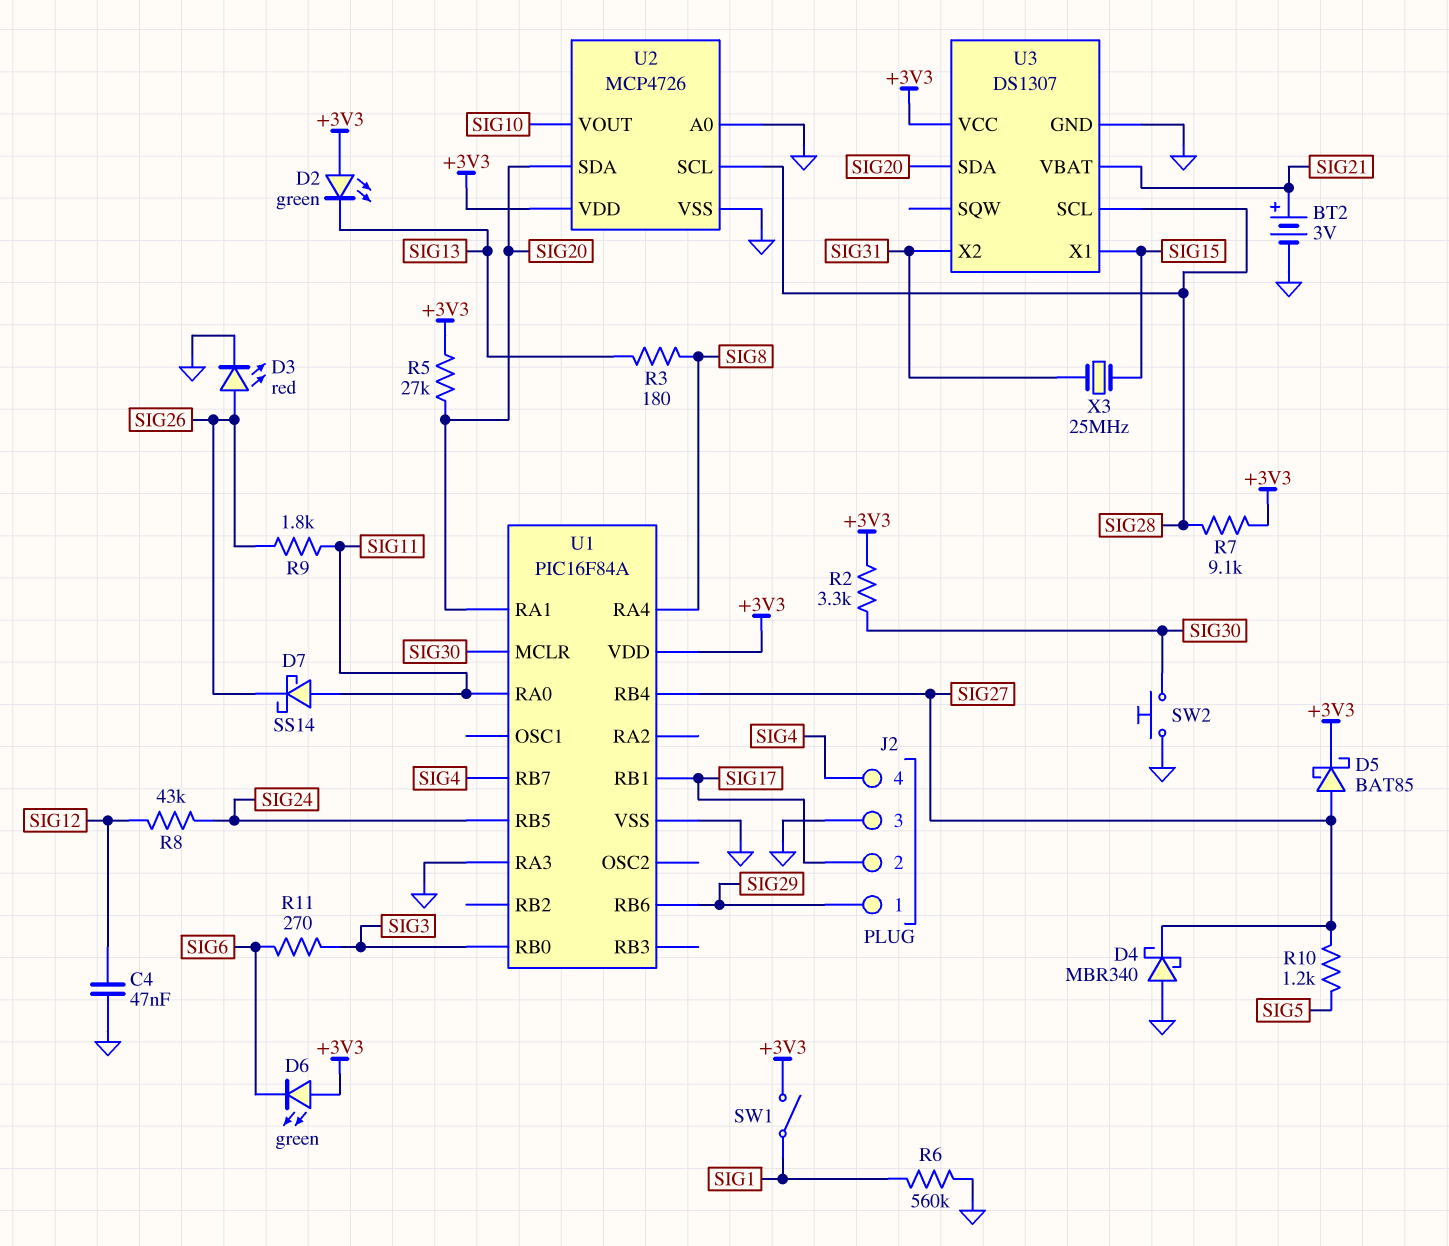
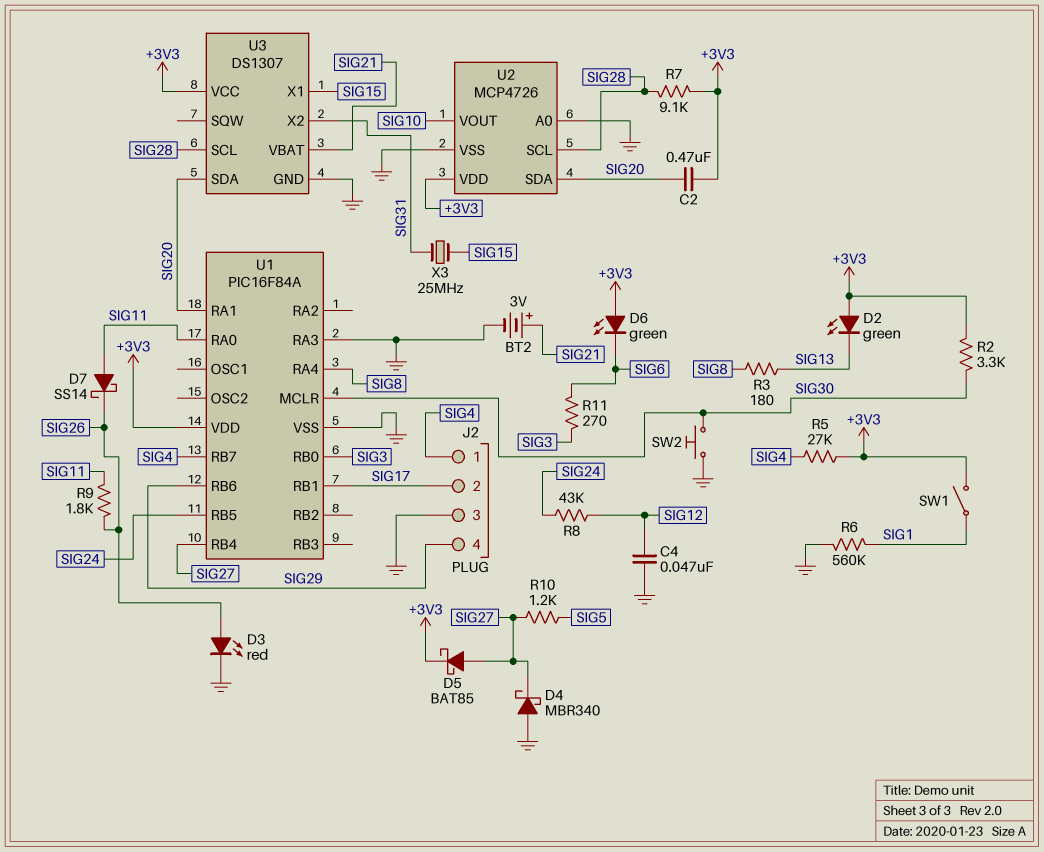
C2: none -> 470nF (+3V3, SIG20)
J2 pin 1: SIG29 -> SIG4
J2 pin 4: SIG4 -> SIG29
R5: 27k (+3V3, SIG20) -> 27k (+3V3, SIG4)

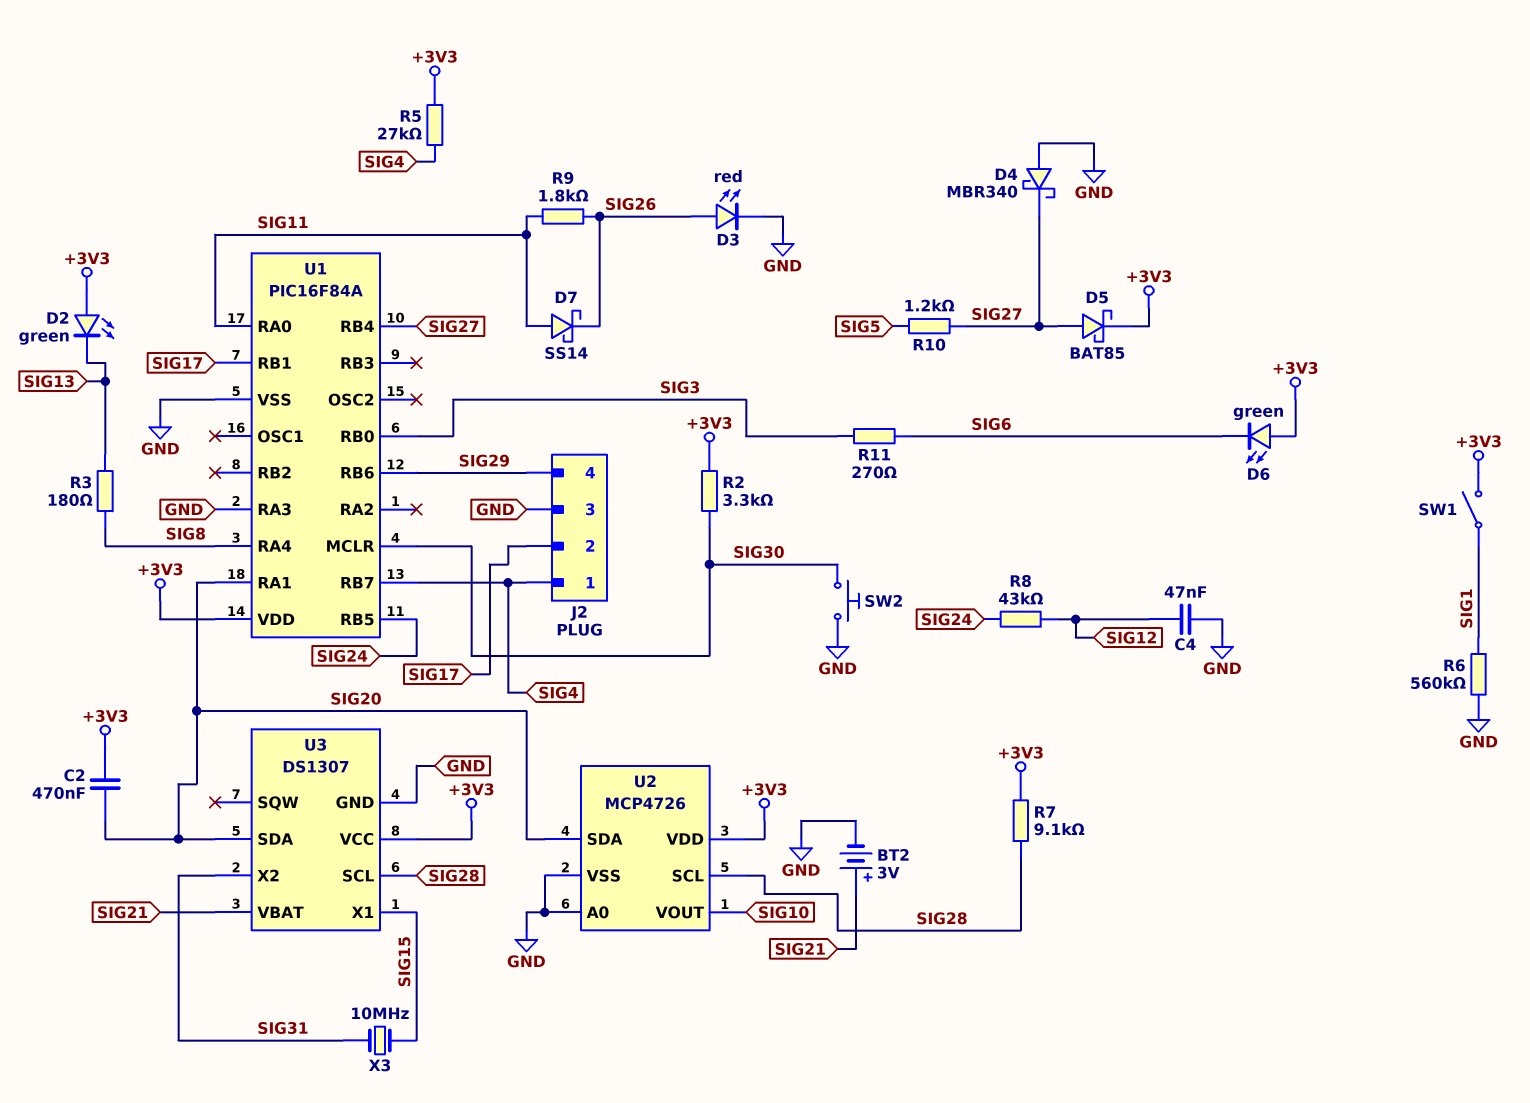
X3: 25MHz (SIG15, SIG31) -> 10MHz (SIG15, SIG31)

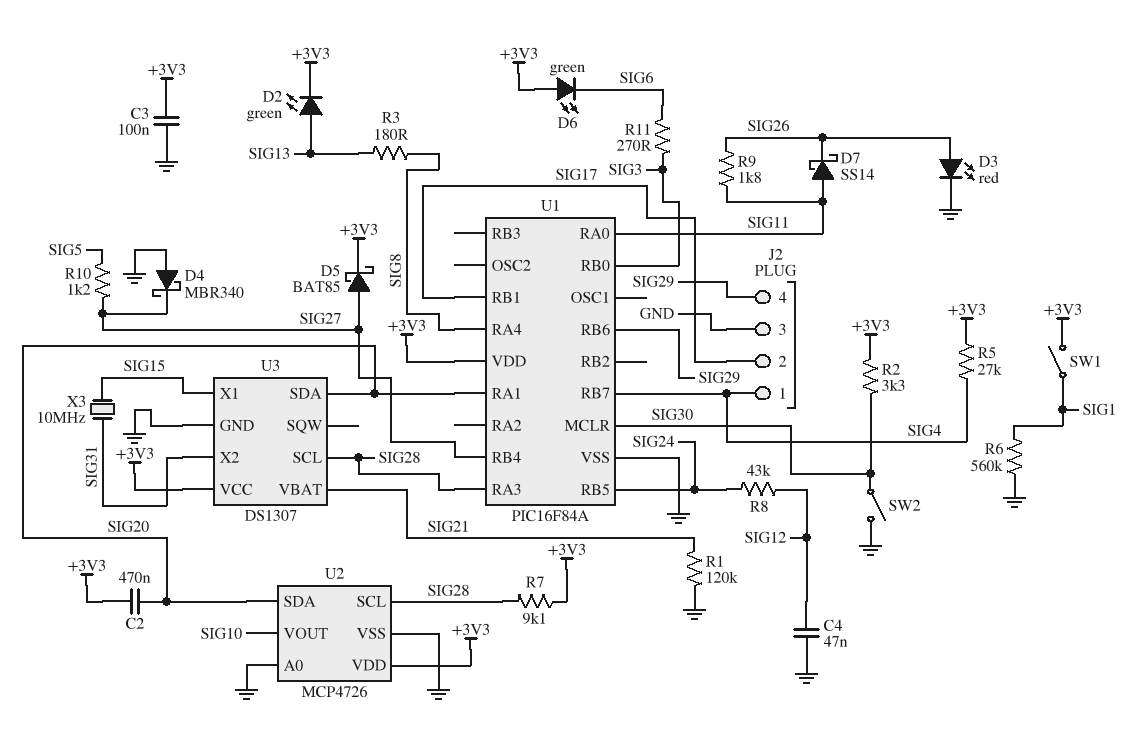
BT2: 3V (plus SIG21, minus GND) -> none
C3: none -> 100nF (+3V3, GND)
D2: LED green (A +3V3, K SIG13) -> LED green (A SIG13, K +3V3)
R1: none -> 120k (GND, SIG21)
SW2: button (GND, SIG30) -> switch (GND, SIG30)
U1 pin RA3: GND -> SIG28

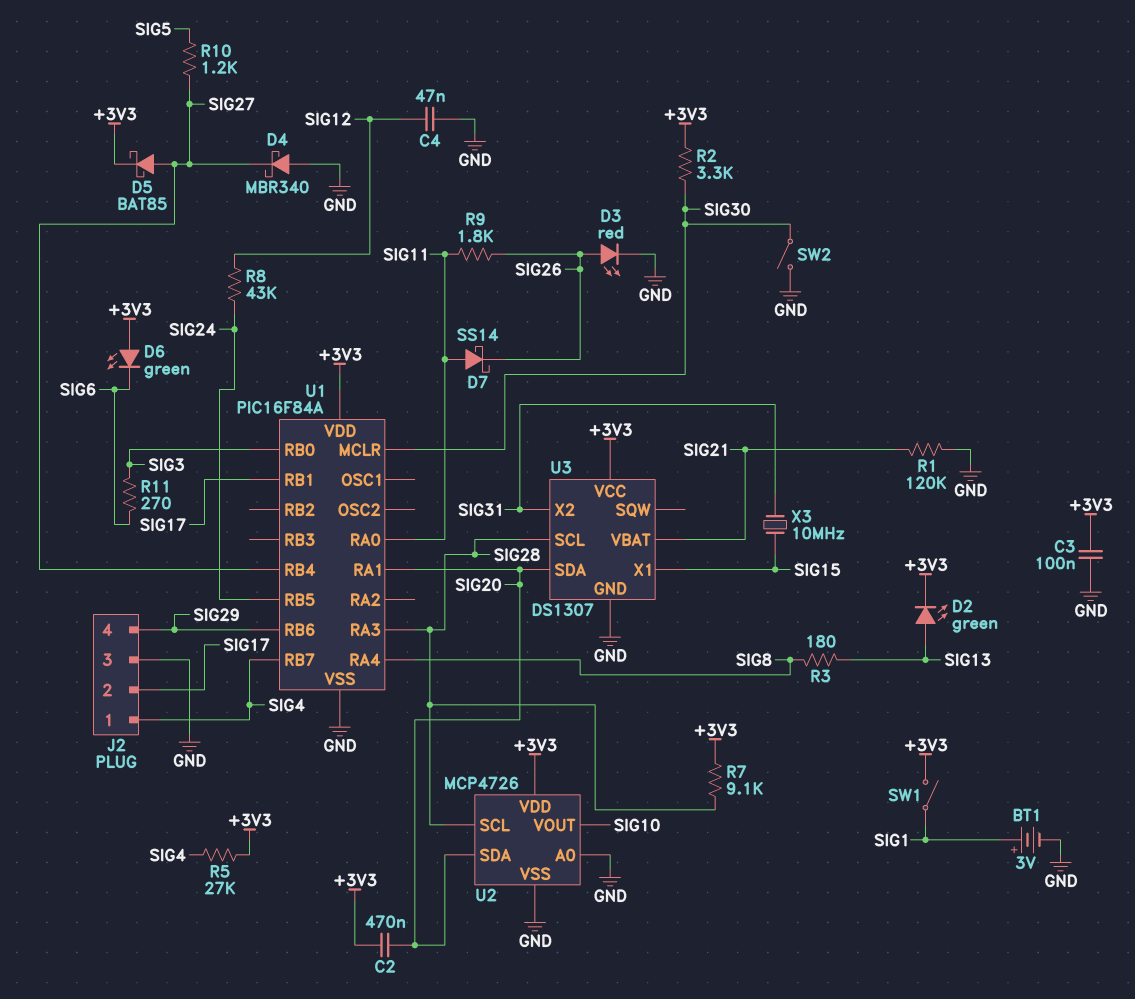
BT1: none -> 3V (plus SIG1, minus GND)
R6: 560k (GND, SIG1) -> none

